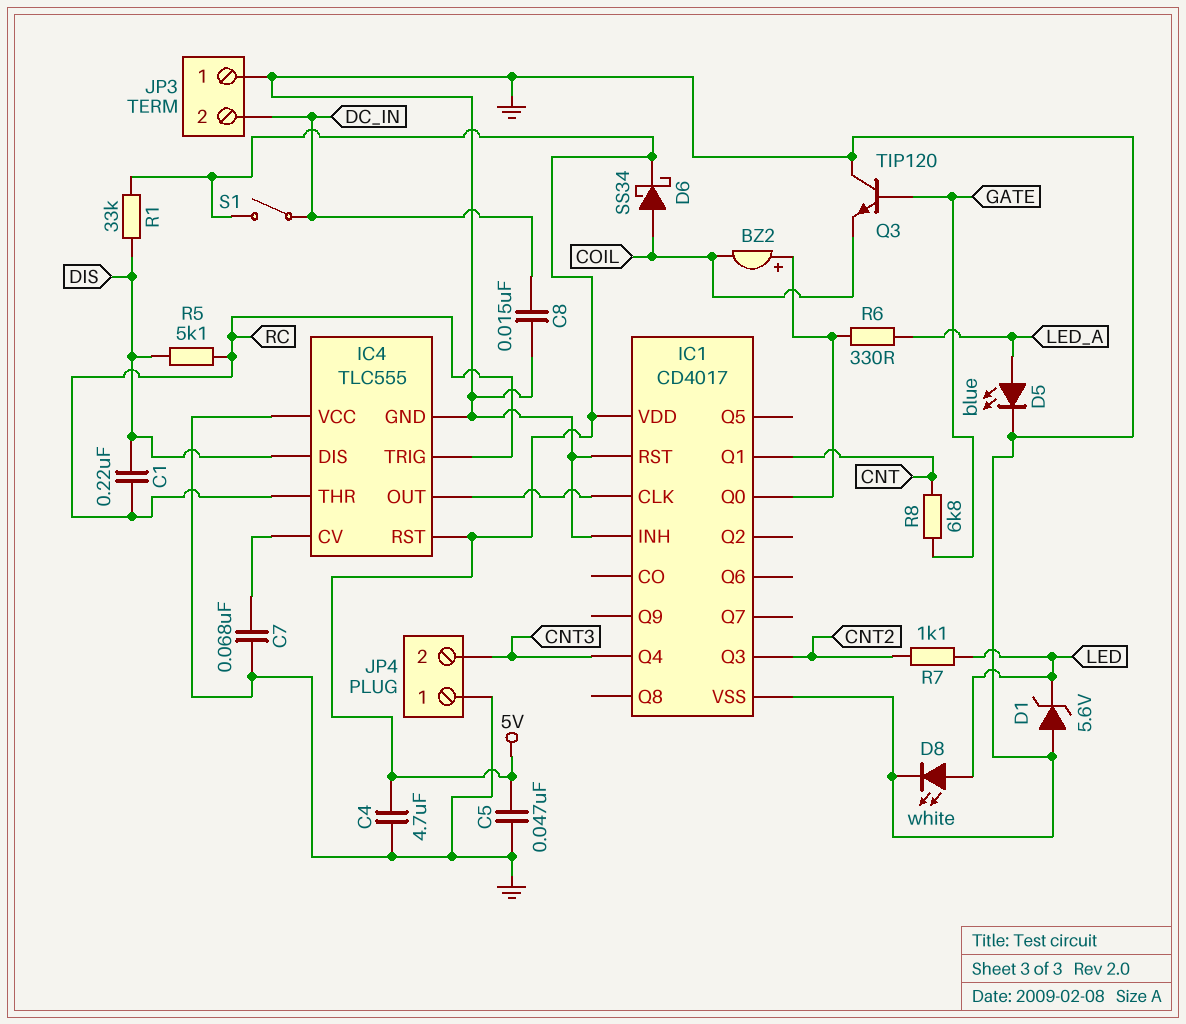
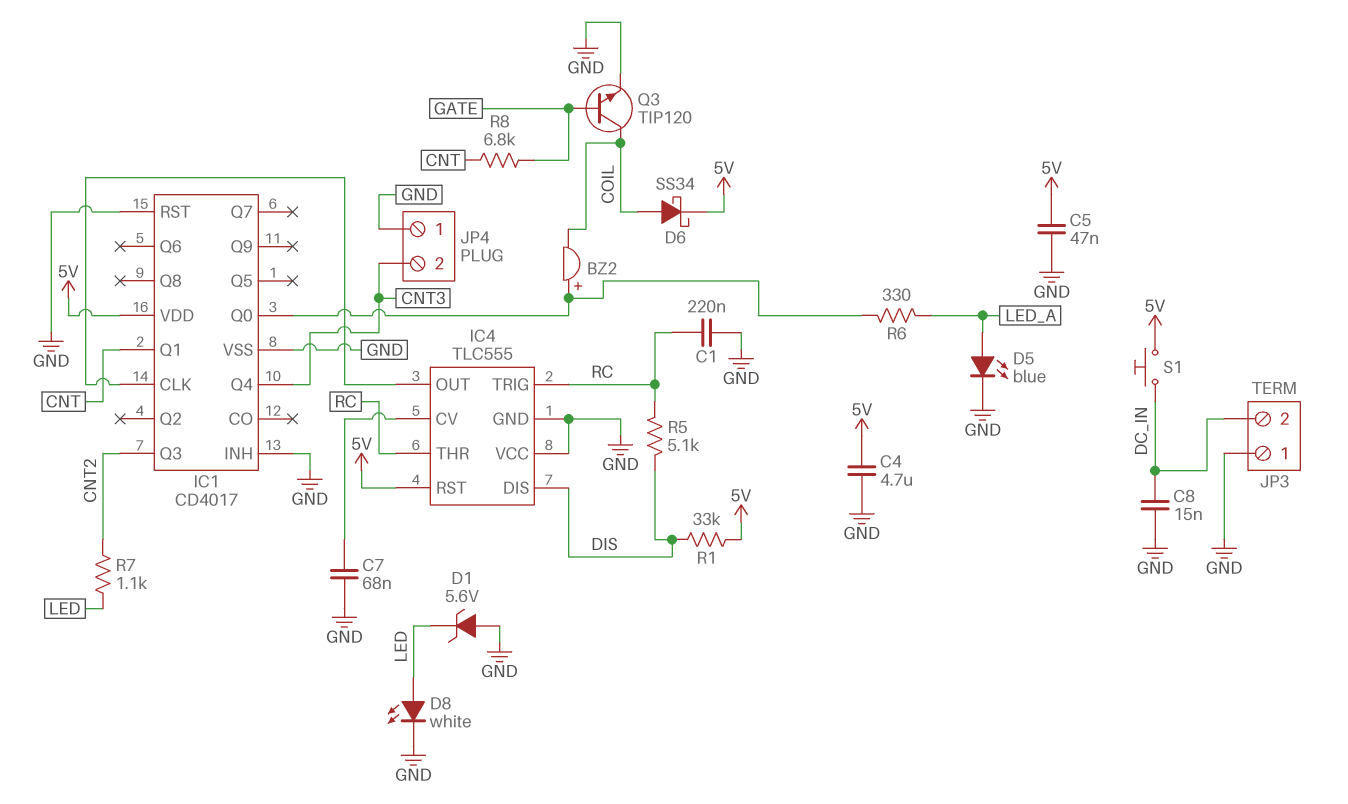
C1: 220nF (DIS, RC) -> 220nF (GND, RC)
Q3: NPN TIP120 (B GATE, C GND, E COIL) -> NPN TIP120 (B GATE, C COIL, E GND)
S1: switch (5V, DC_IN) -> button (5V, DC_IN)

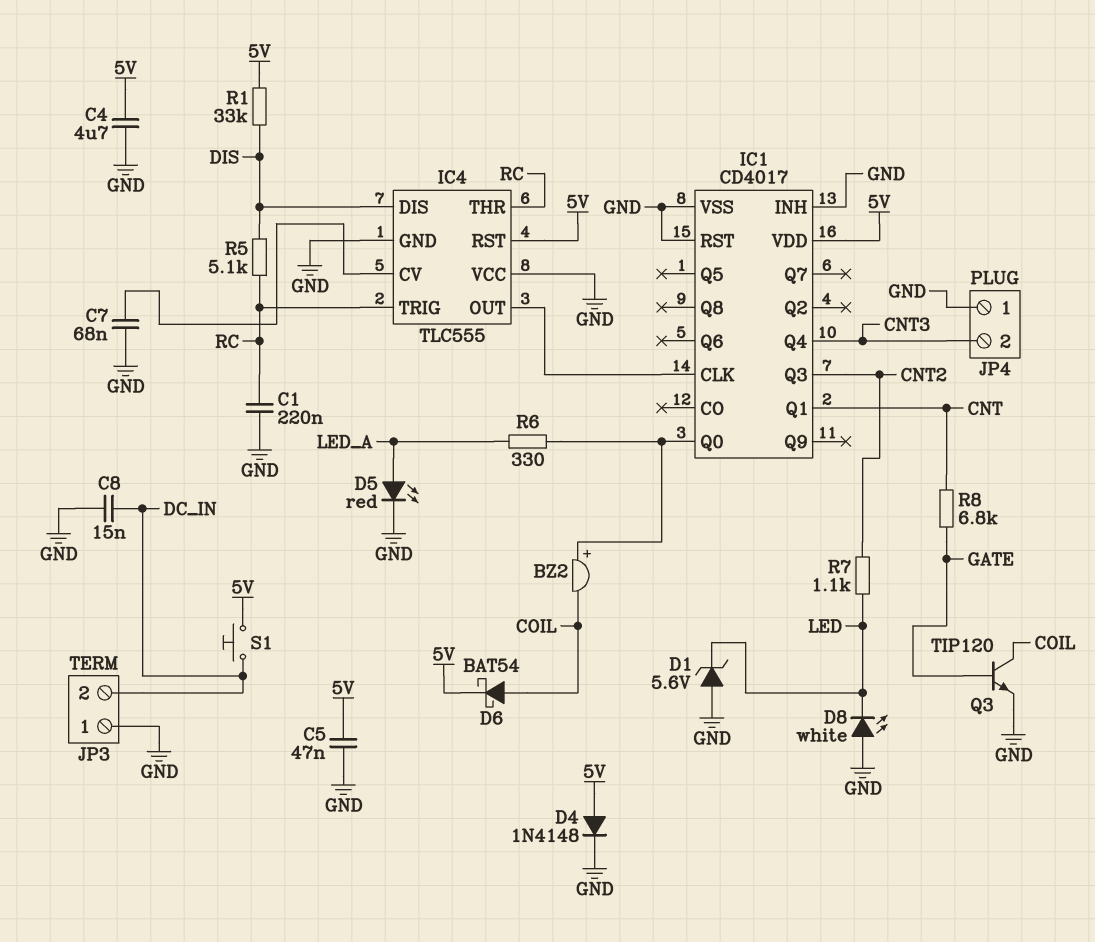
D4: none -> diode 1N4148 (A 5V, K GND)
D5: LED blue (A LED_A, K GND) -> LED red (A LED_A, K GND)
D6: schottky SS34 (A COIL, K 5V) -> schottky BAT54 (A COIL, K 5V)
D8: LED white (A LED, K GND) -> LED white (A GND, K LED)

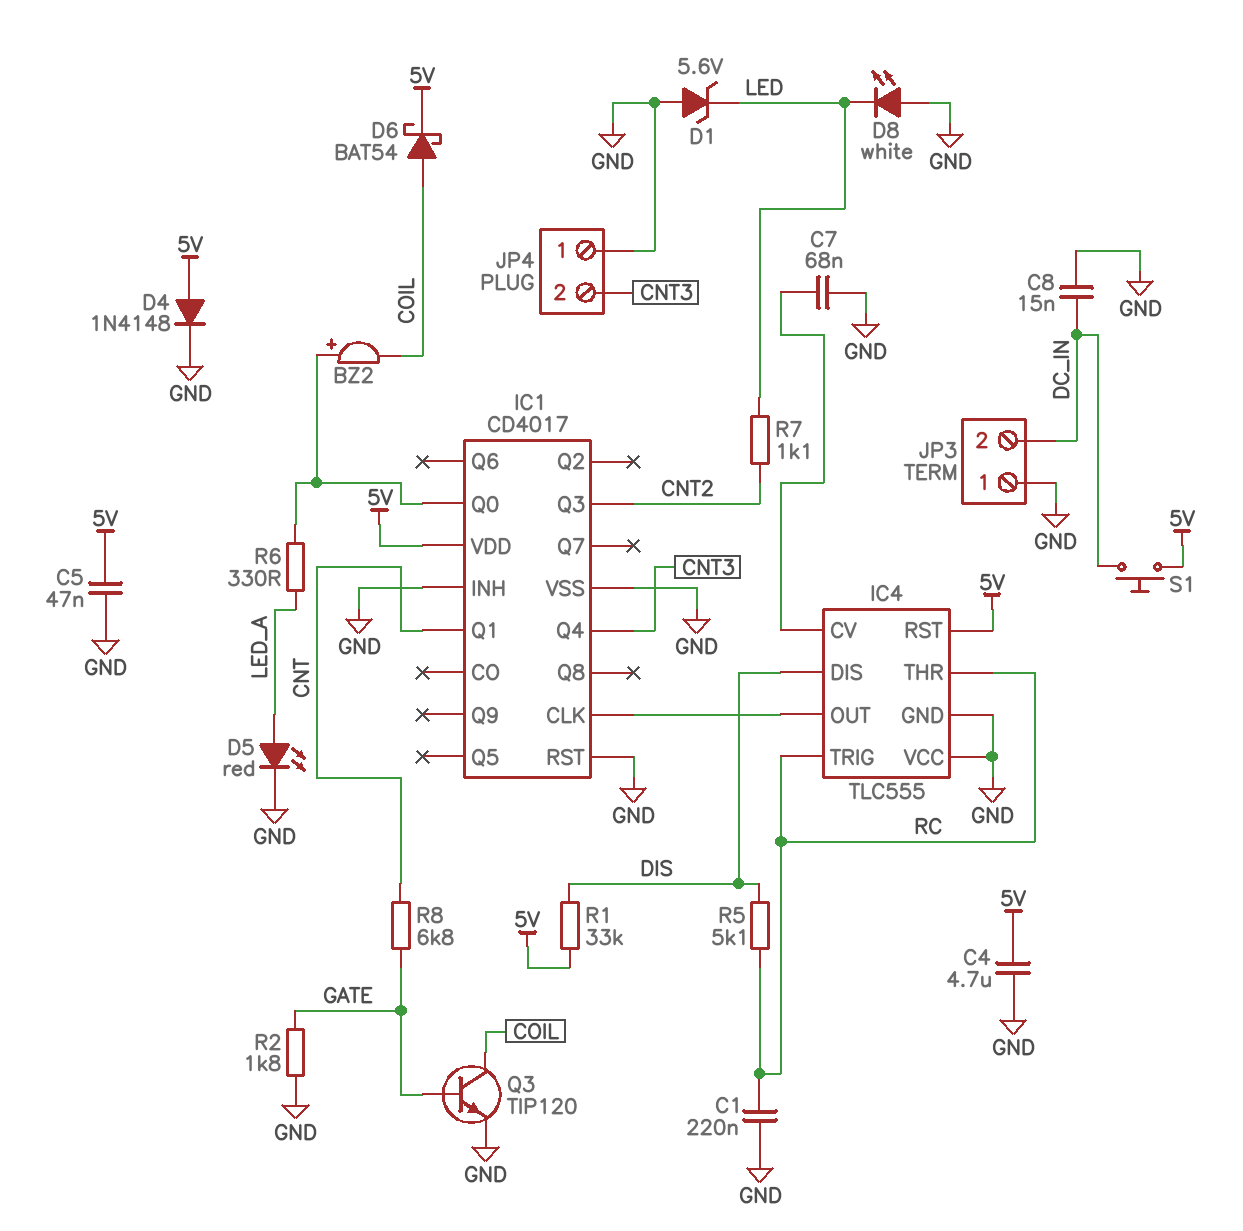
R2: none -> 1.8k (GATE, GND)

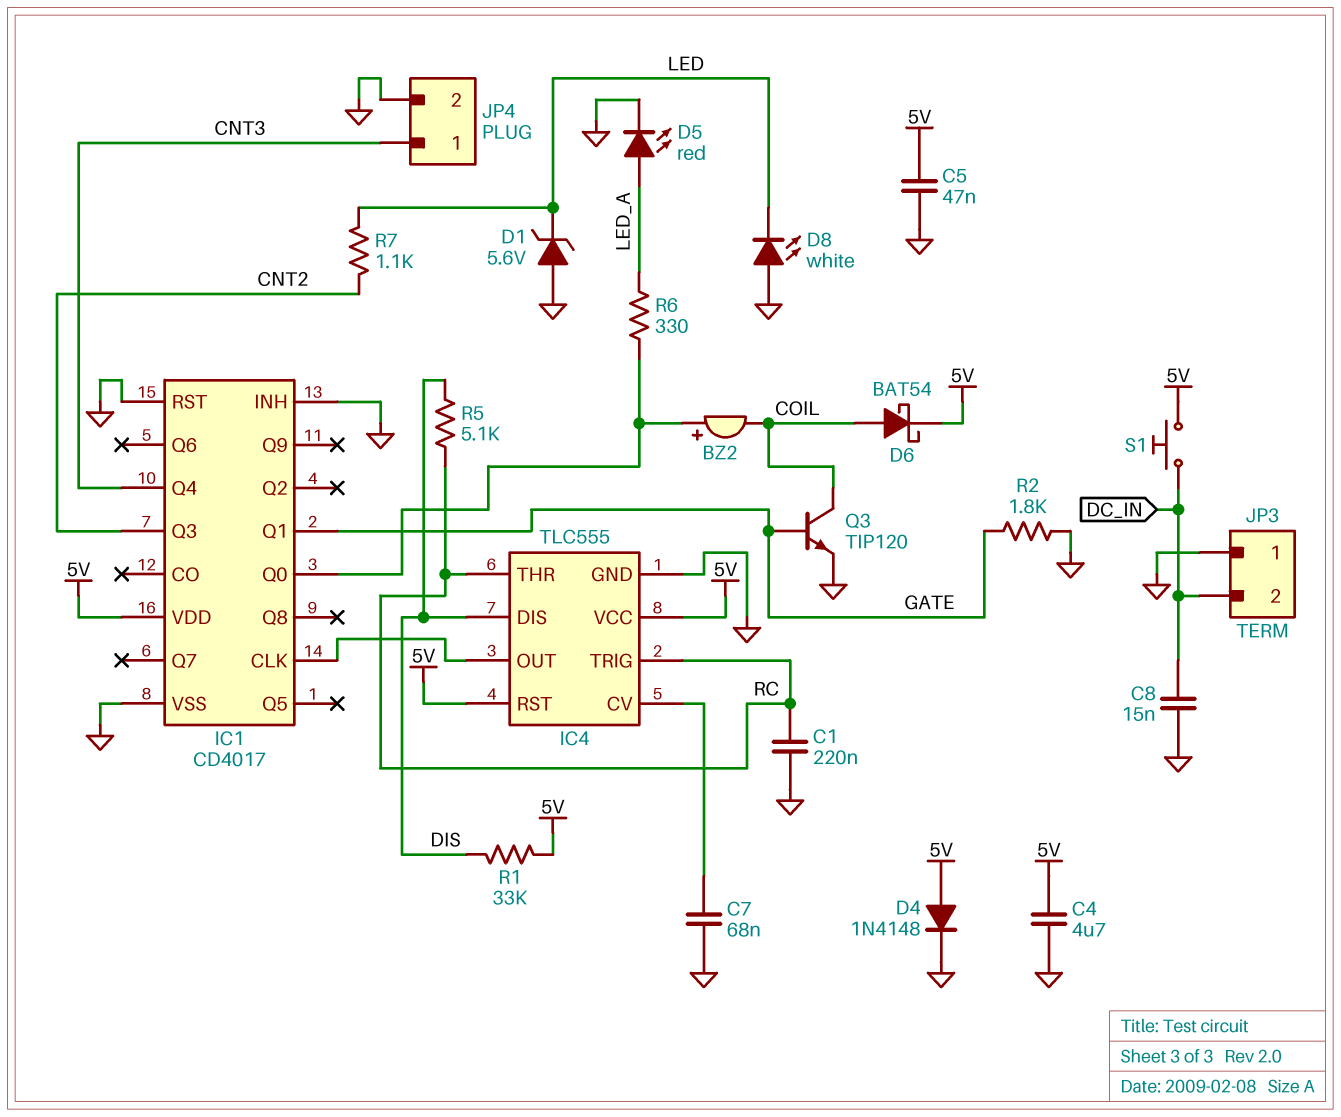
IC1 pin Q1: CNT -> GATE
IC4 pin VCC: GND -> 5V
JP4 pin 1: GND -> CNT3
JP4 pin 2: CNT3 -> GND
R8: 6.8k (CNT, GATE) -> none

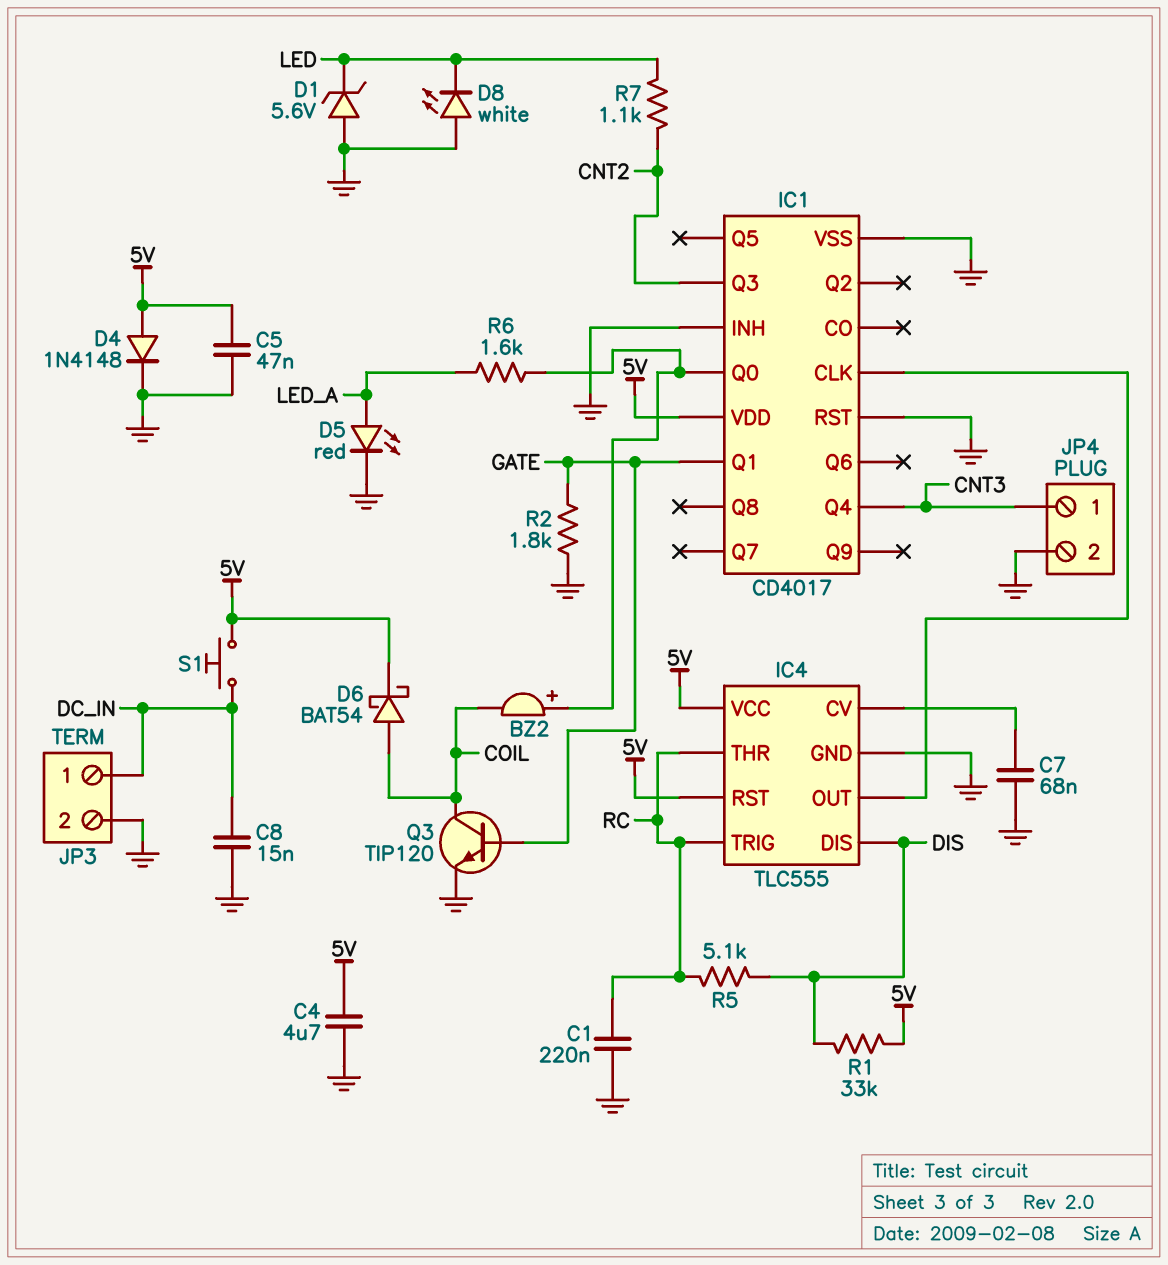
JP3 pin 1: GND -> DC_IN
JP3 pin 2: DC_IN -> GND
R6: 330 (IC1/Q0, LED_A) -> 1.6k (IC1/Q0, LED_A)

